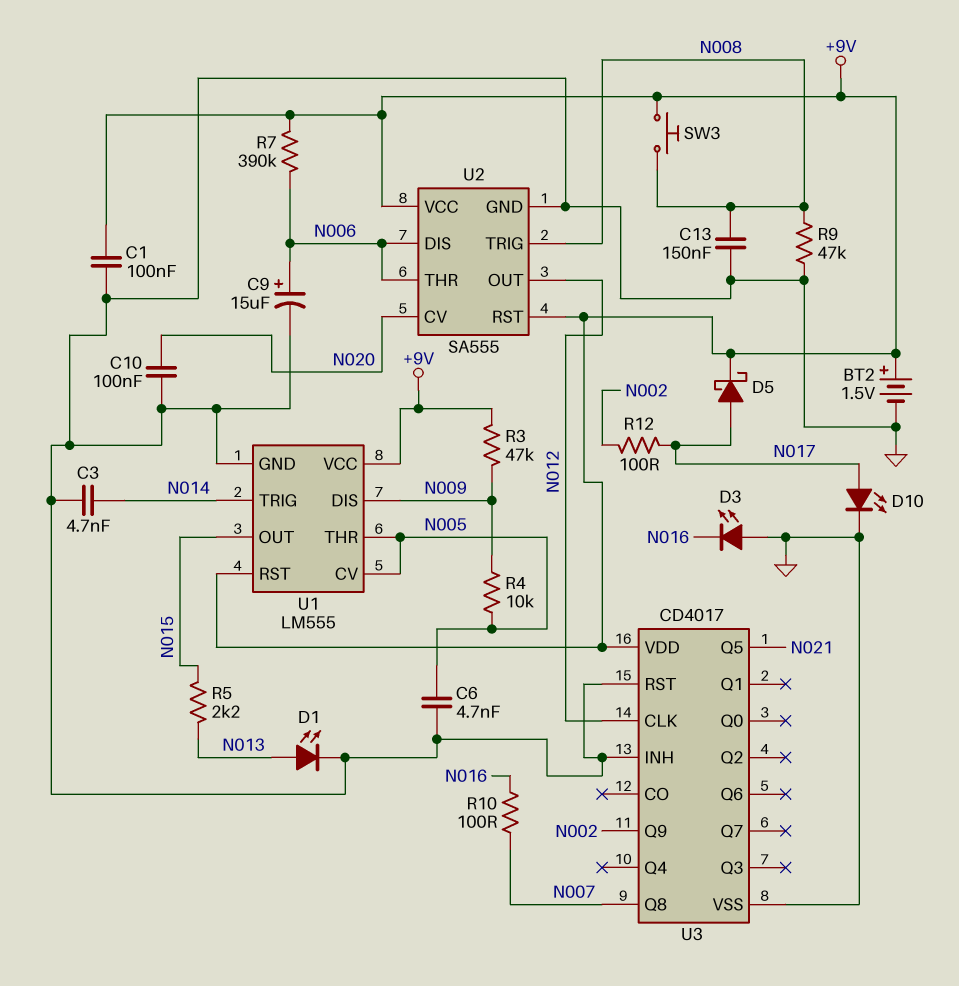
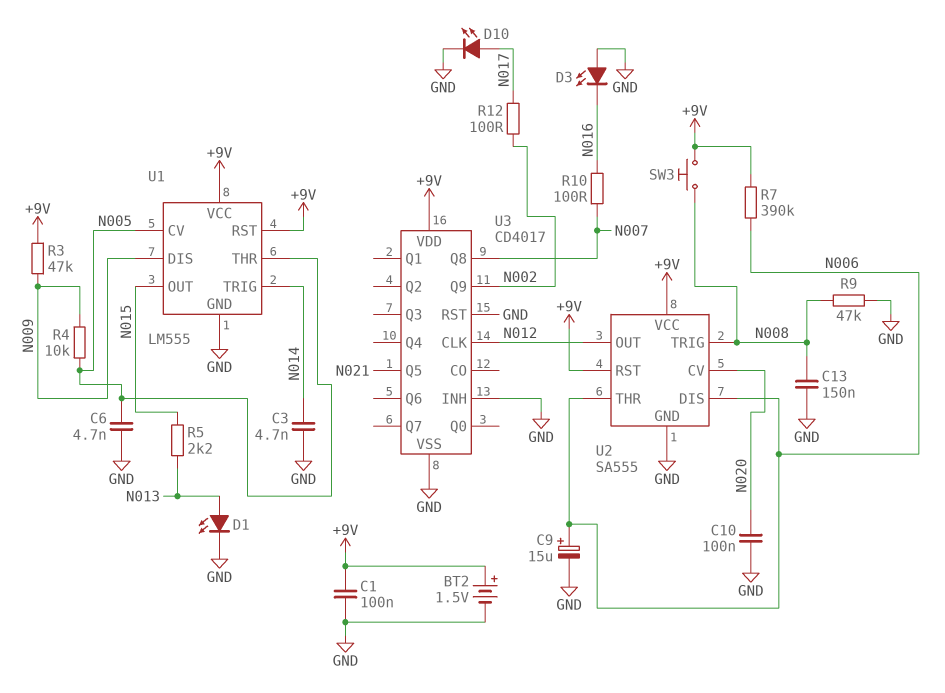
D5: schottky (A N017, K +9V) -> none

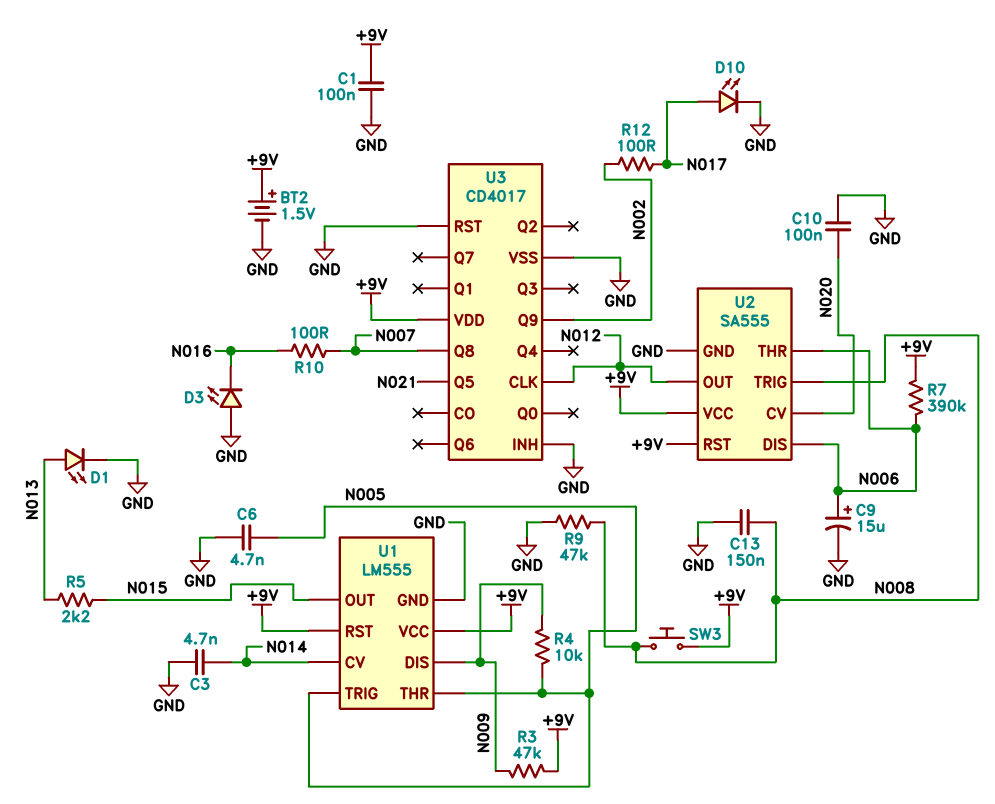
U1 pin CV: N005 -> N014
U1 pin TRIG: N014 -> N005

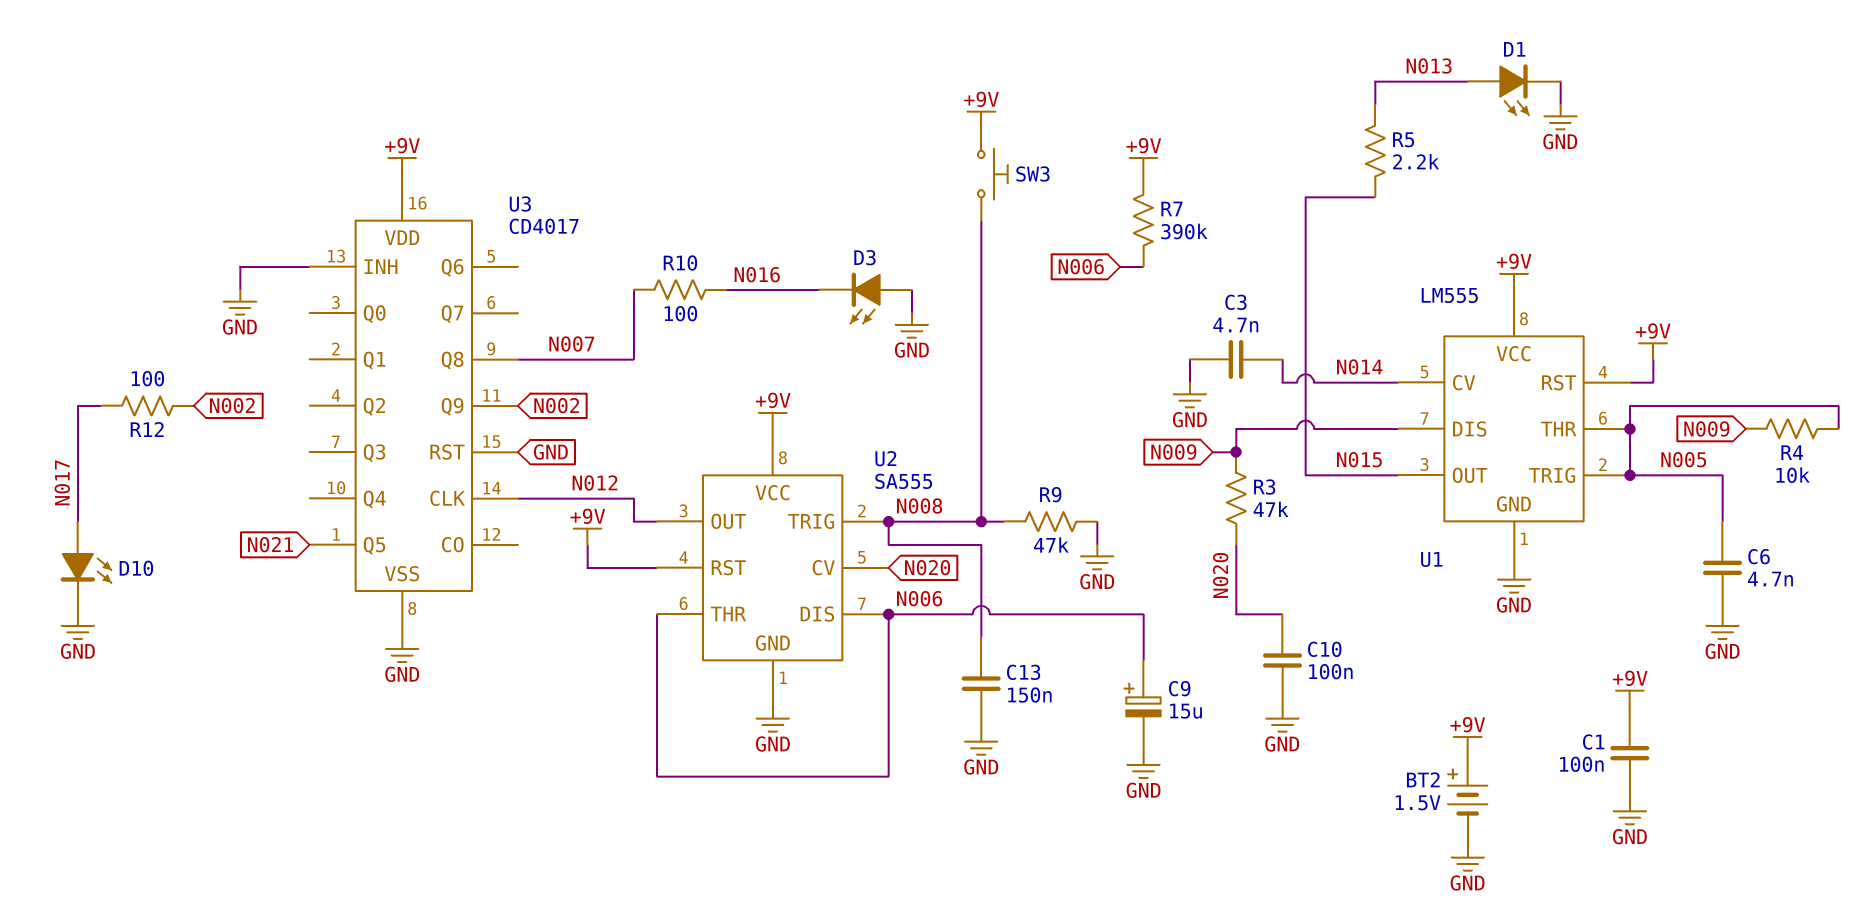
R3: 47k (+9V, N009) -> 47k (N009, N020)

